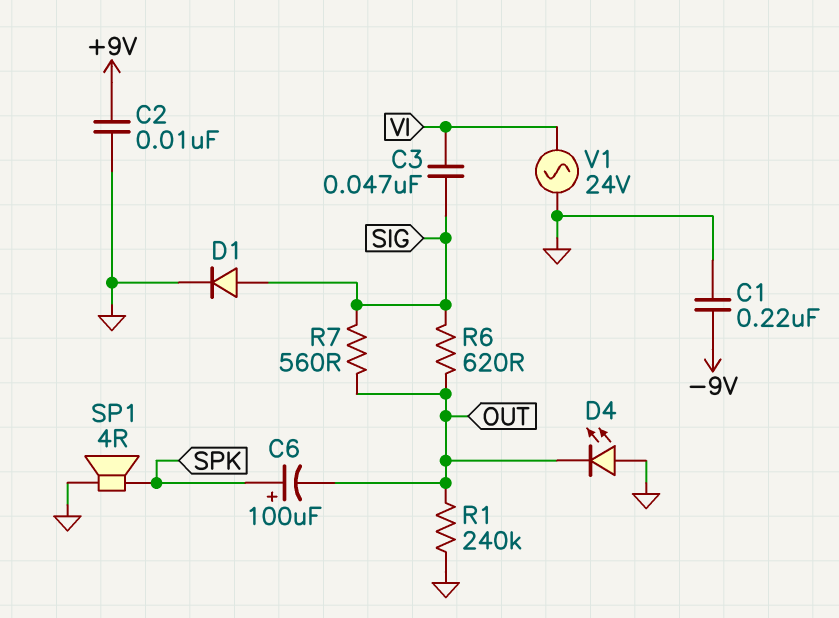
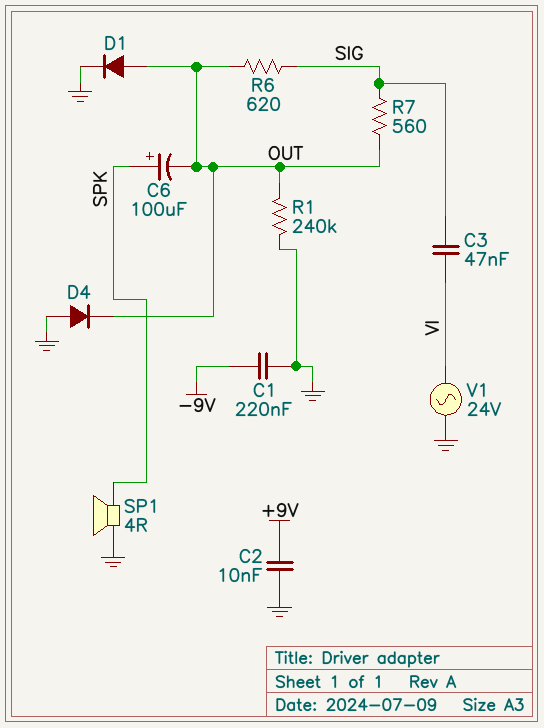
D1: diode (A SIG, K GND) -> diode (A OUT, K GND)
D4: LED (A GND, K OUT) -> diode (A GND, K OUT)

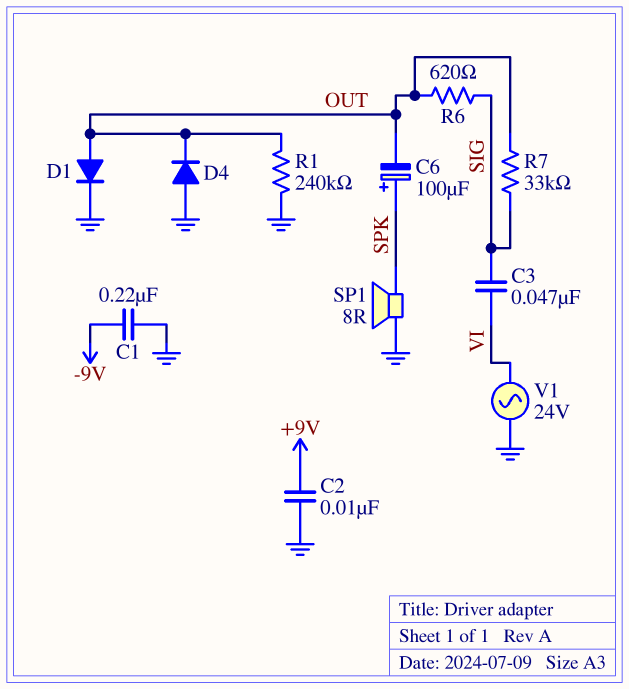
R7: 560 (OUT, SIG) -> 33k (OUT, SIG)
SP1: speaker 4R (GND, SPK) -> speaker 8R (GND, SPK)

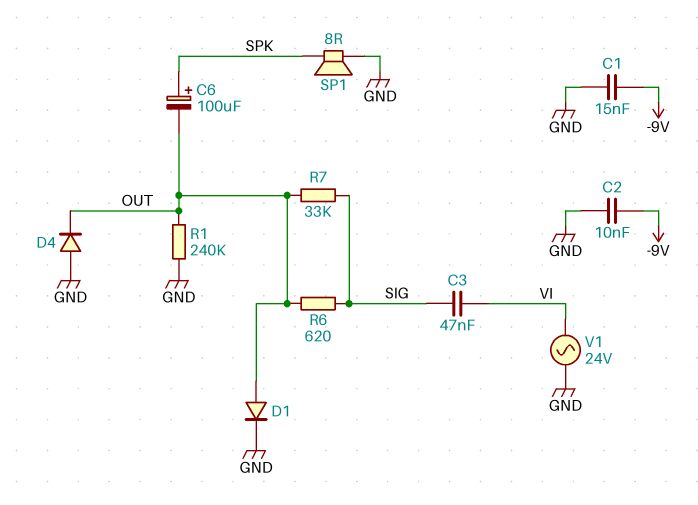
C1: 220nF (-9V, GND) -> 15nF (-9V, GND)
C2: 10nF (+9V, GND) -> 10nF (-9V, GND)

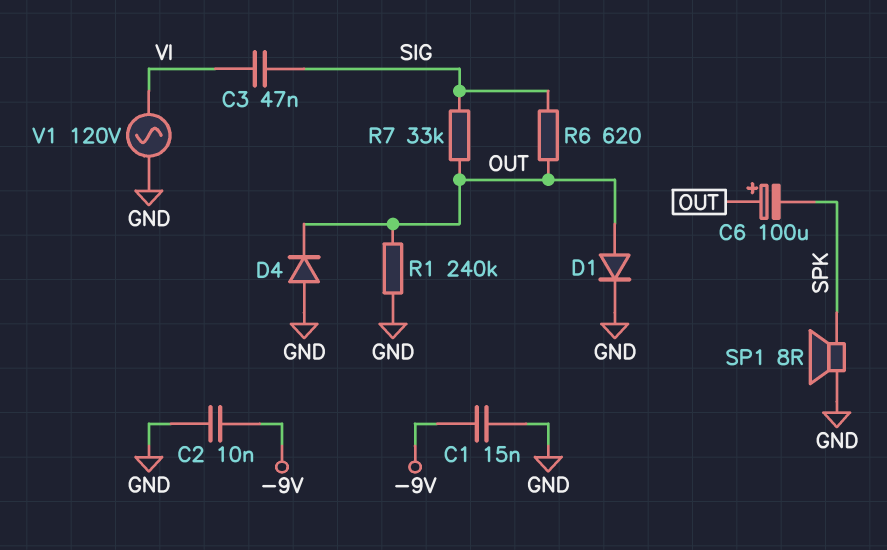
C6: 100uF (plus SPK, minus OUT) -> 100uF (plus OUT, minus SPK)
V1: AC 24V (GND, VI) -> AC 120V (GND, VI)

